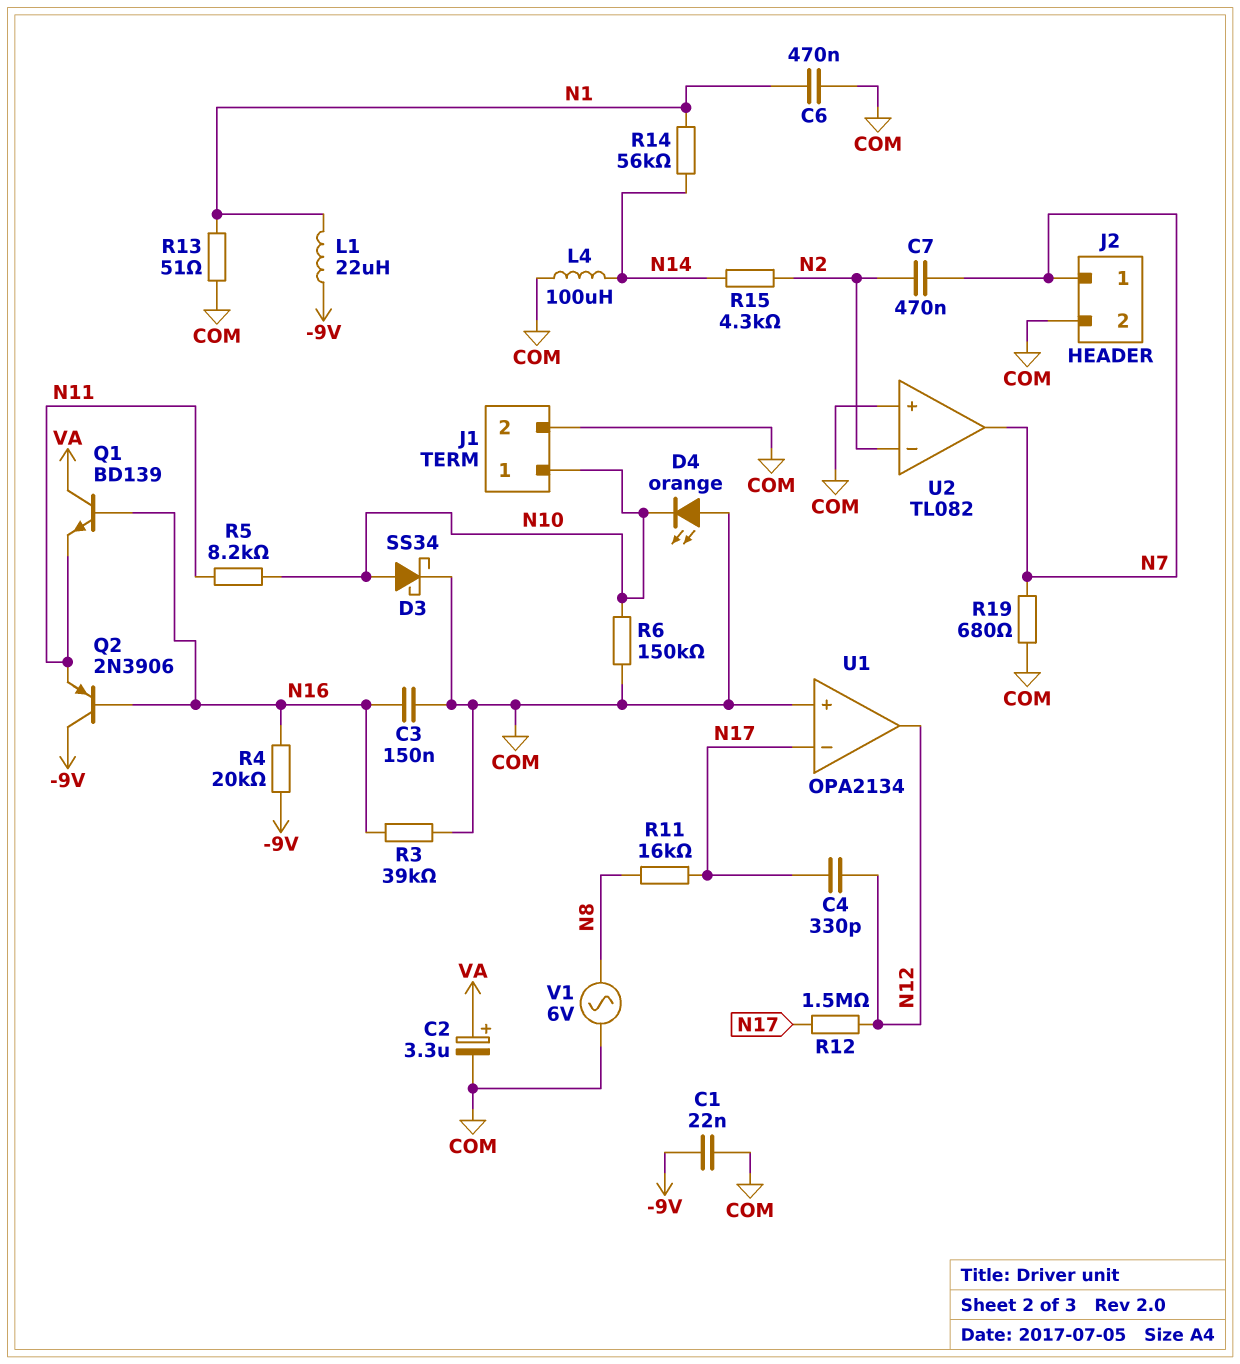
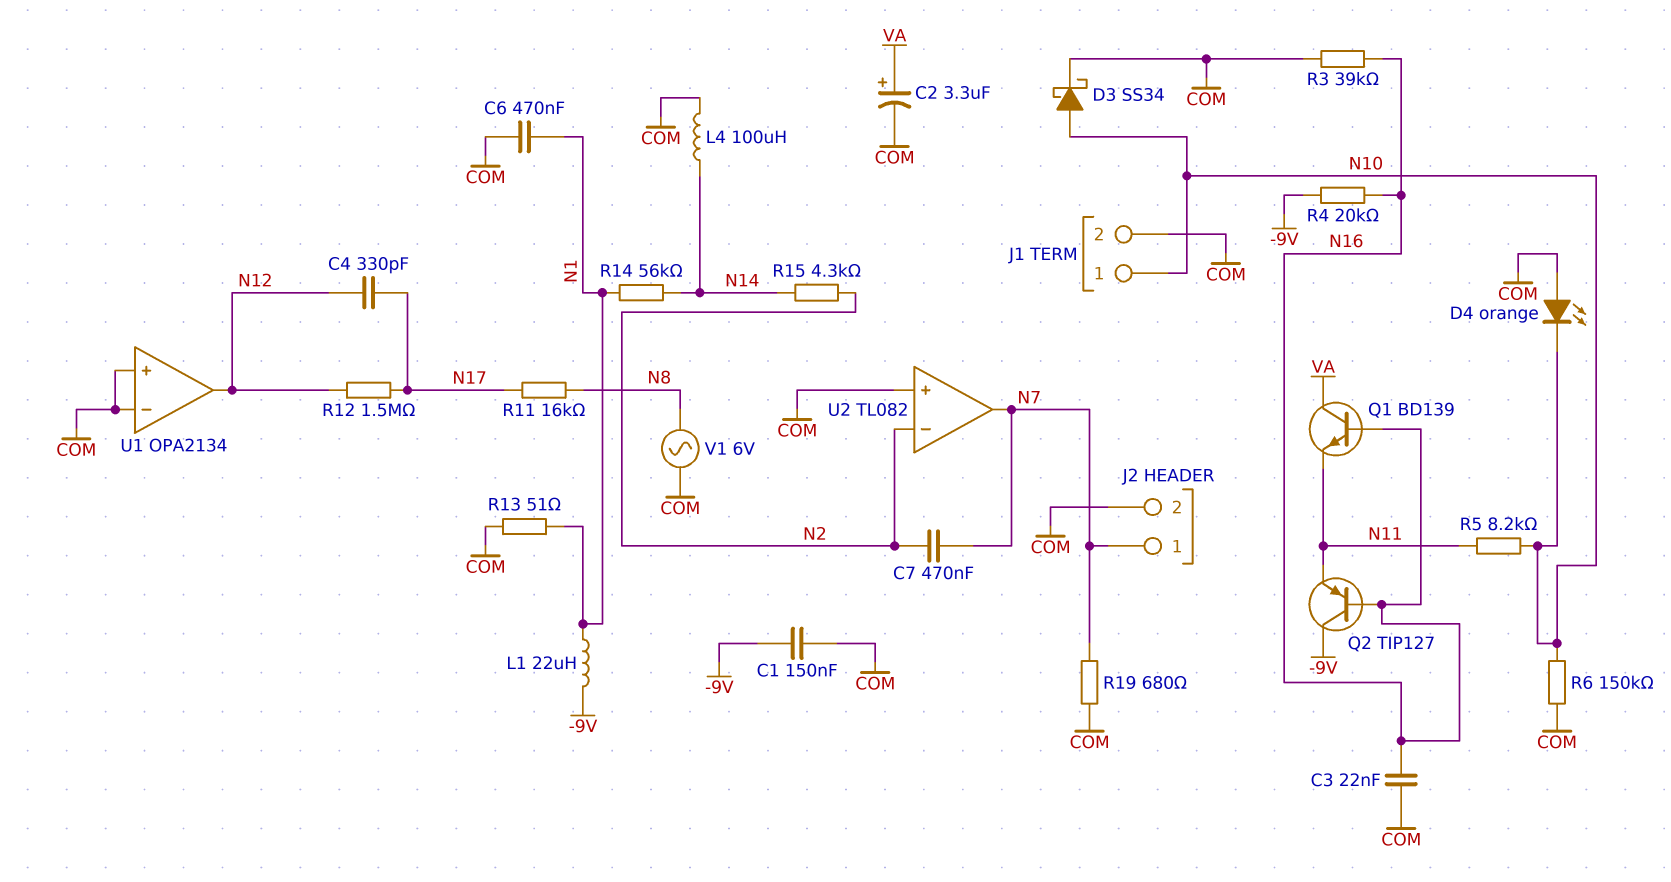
C1: 22nF (-9V, COM) -> 150nF (-9V, COM)
C3: 150nF (COM, N16) -> 22nF (COM, N16)
Q2: PNP 2N3906 (B N16, C -9V, E N11) -> PNP TIP127 (B N16, C -9V, E N11)
U1 pin in-: N17 -> COM

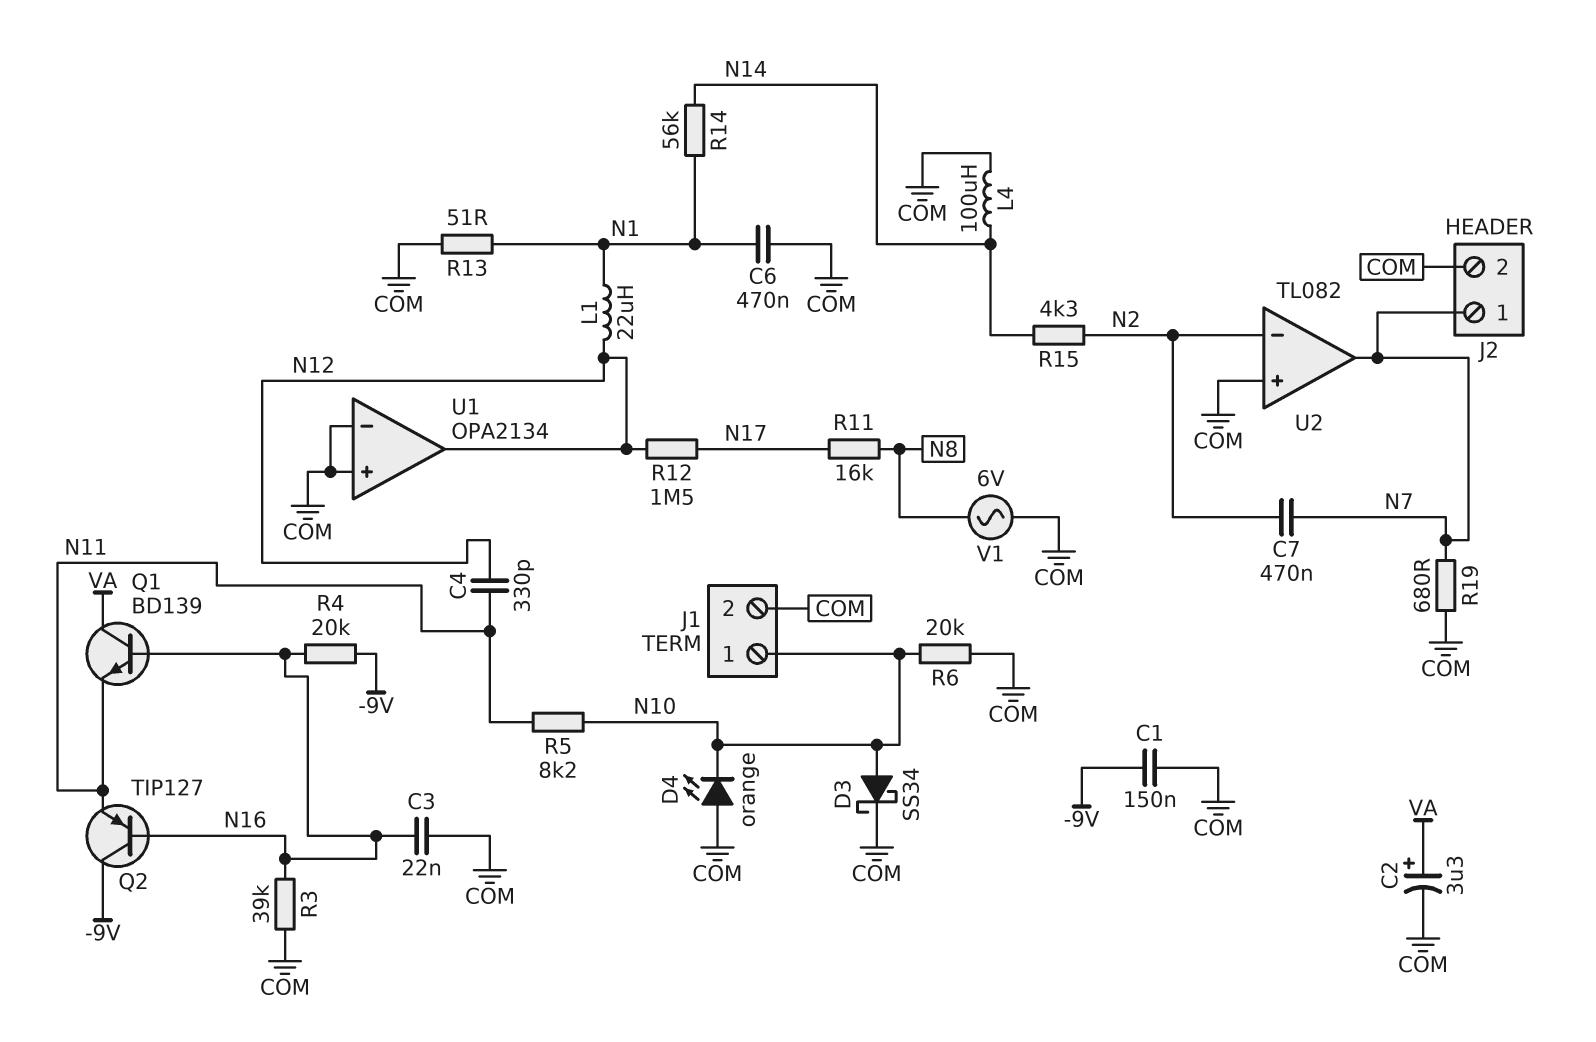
C4: 330pF (N12, N17) -> 330pF (N11, N12)
L1: 22uH (-9V, N1) -> 22uH (N1, N12)
R6: 150k (COM, N10) -> 20k (COM, N10)

